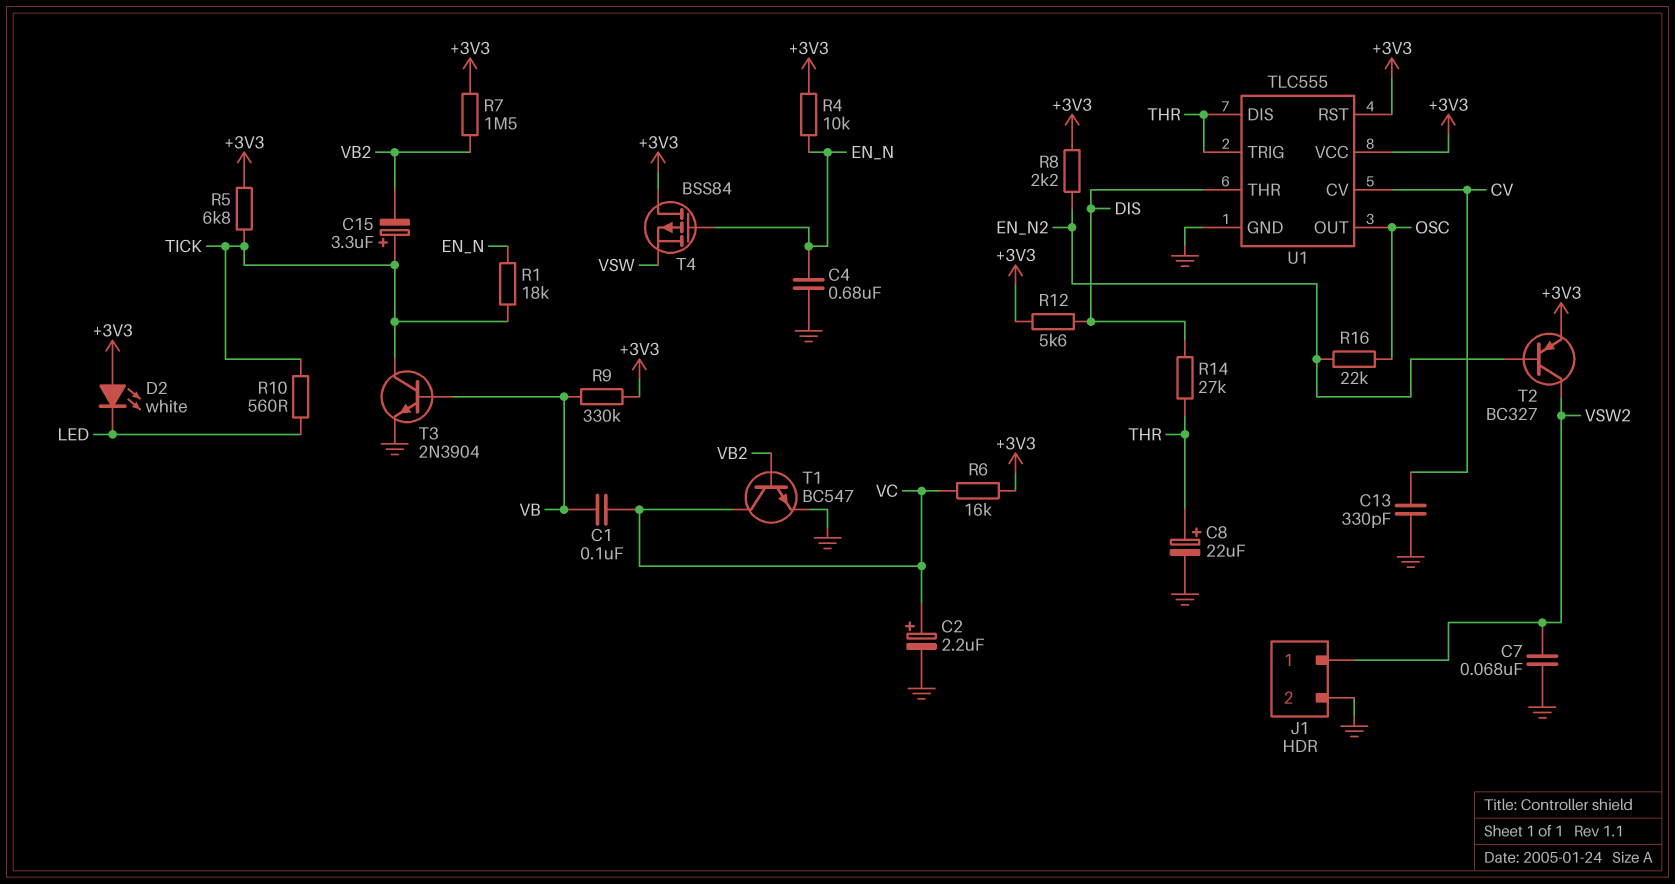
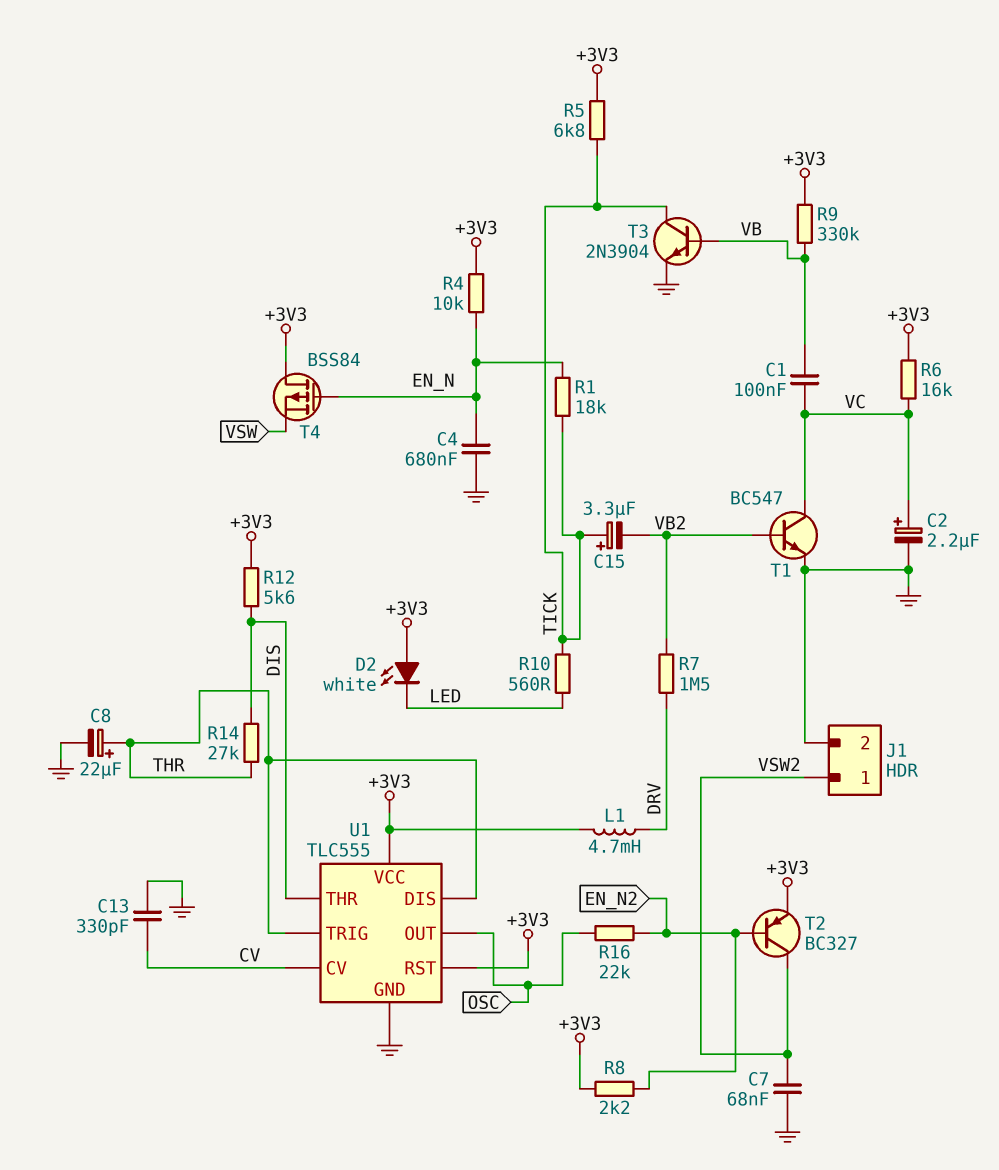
L1: none -> 4.7mH (+3V3, DRV)
R7: 1.5M (+3V3, VB2) -> 1.5M (DRV, VB2)

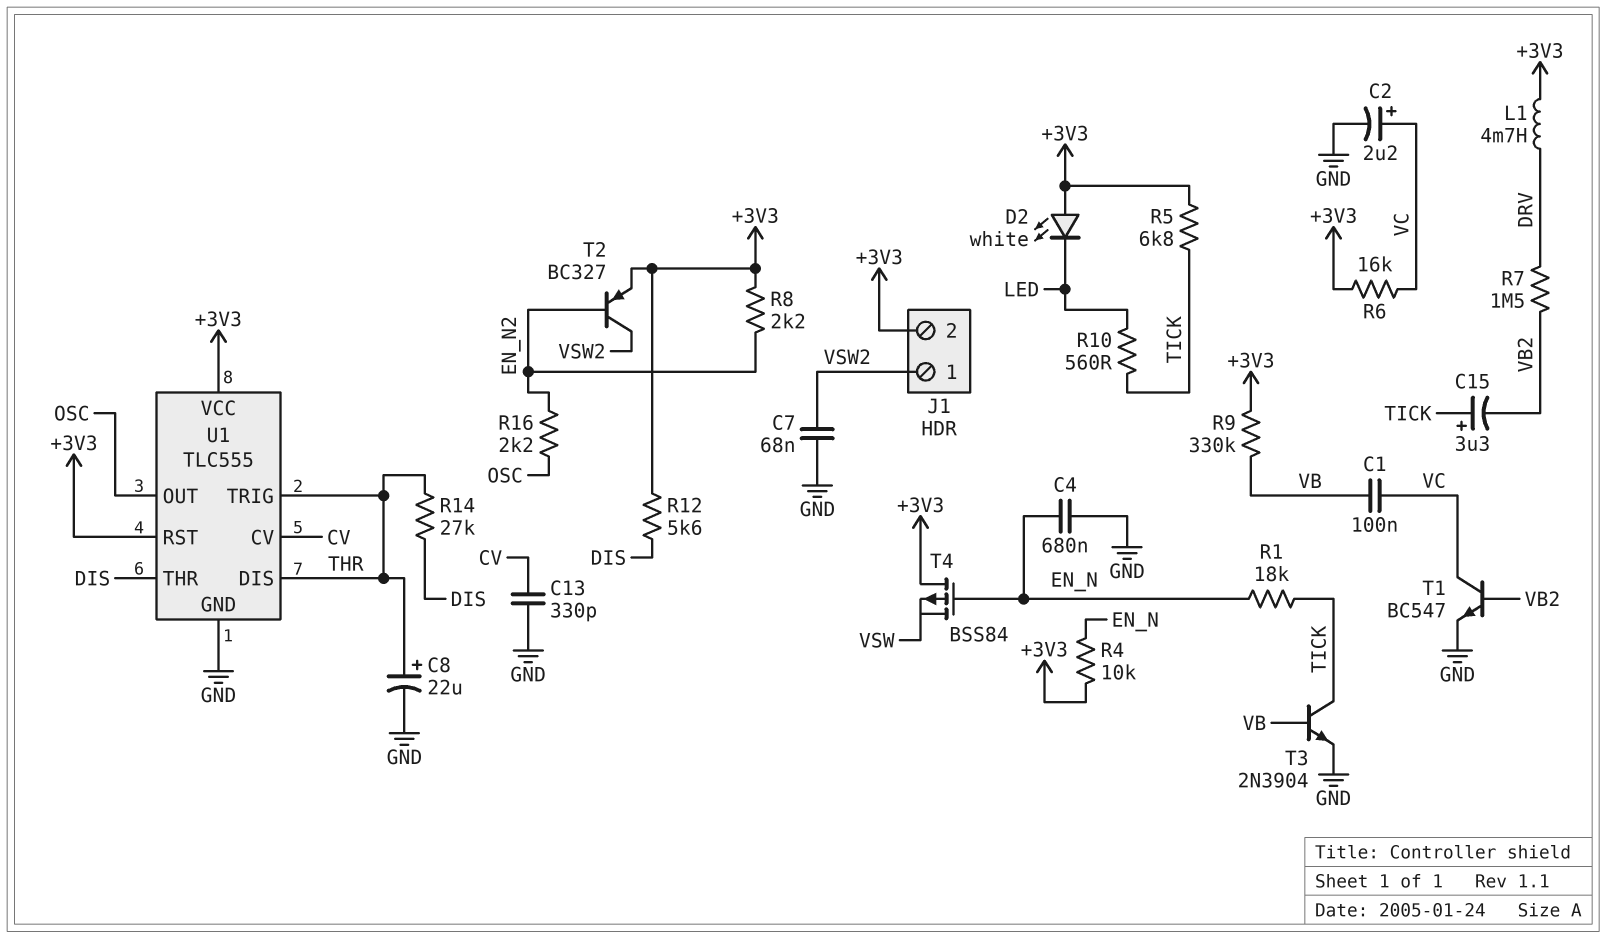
J1 pin 2: GND -> +3V3
R16: 22k (EN_N2, OSC) -> 2.2k (EN_N2, OSC)

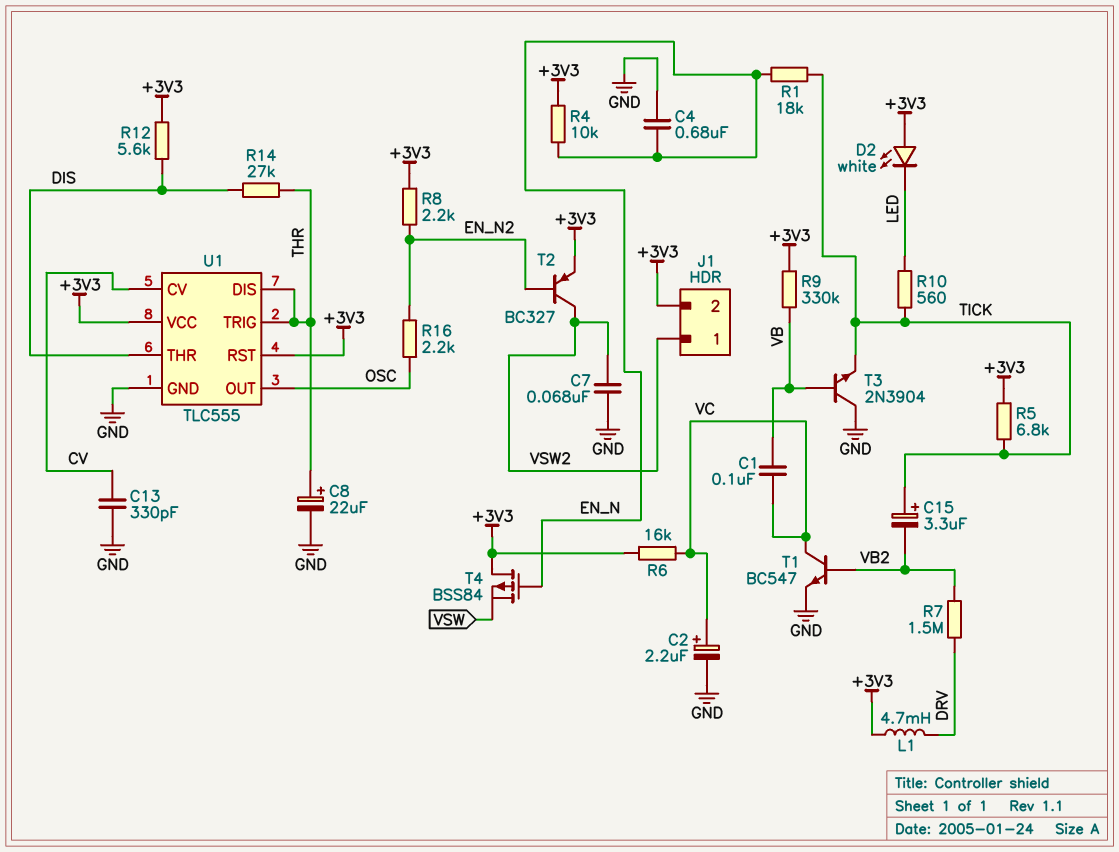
T3: NPN 2N3904 (B VB, C TICK, E GND) -> NPN 2N3904 (B VB, C GND, E TICK)

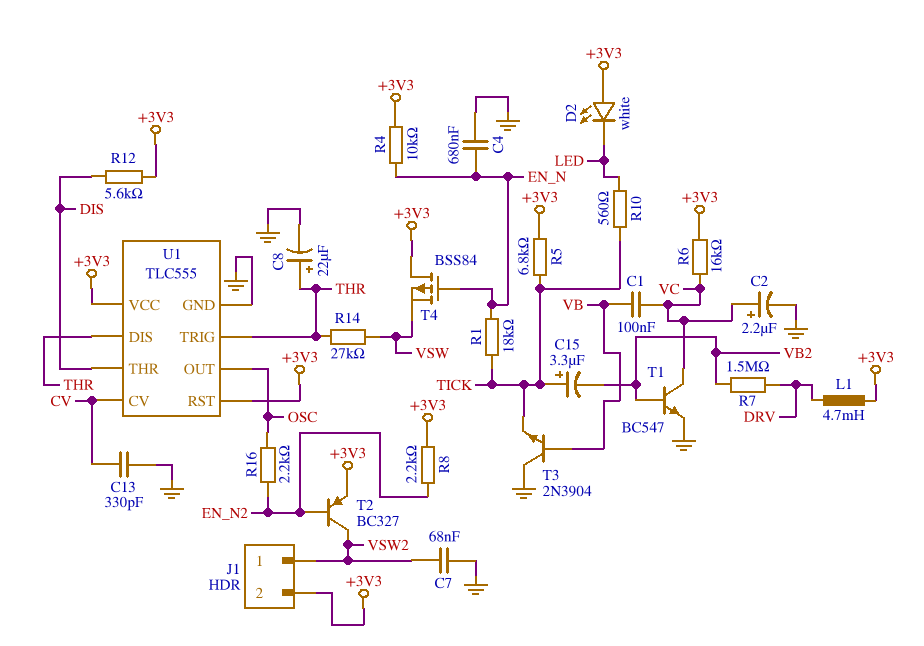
R9: 330k (+3V3, VB) -> none
R14: 27k (DIS, THR) -> 27k (THR, VSW)

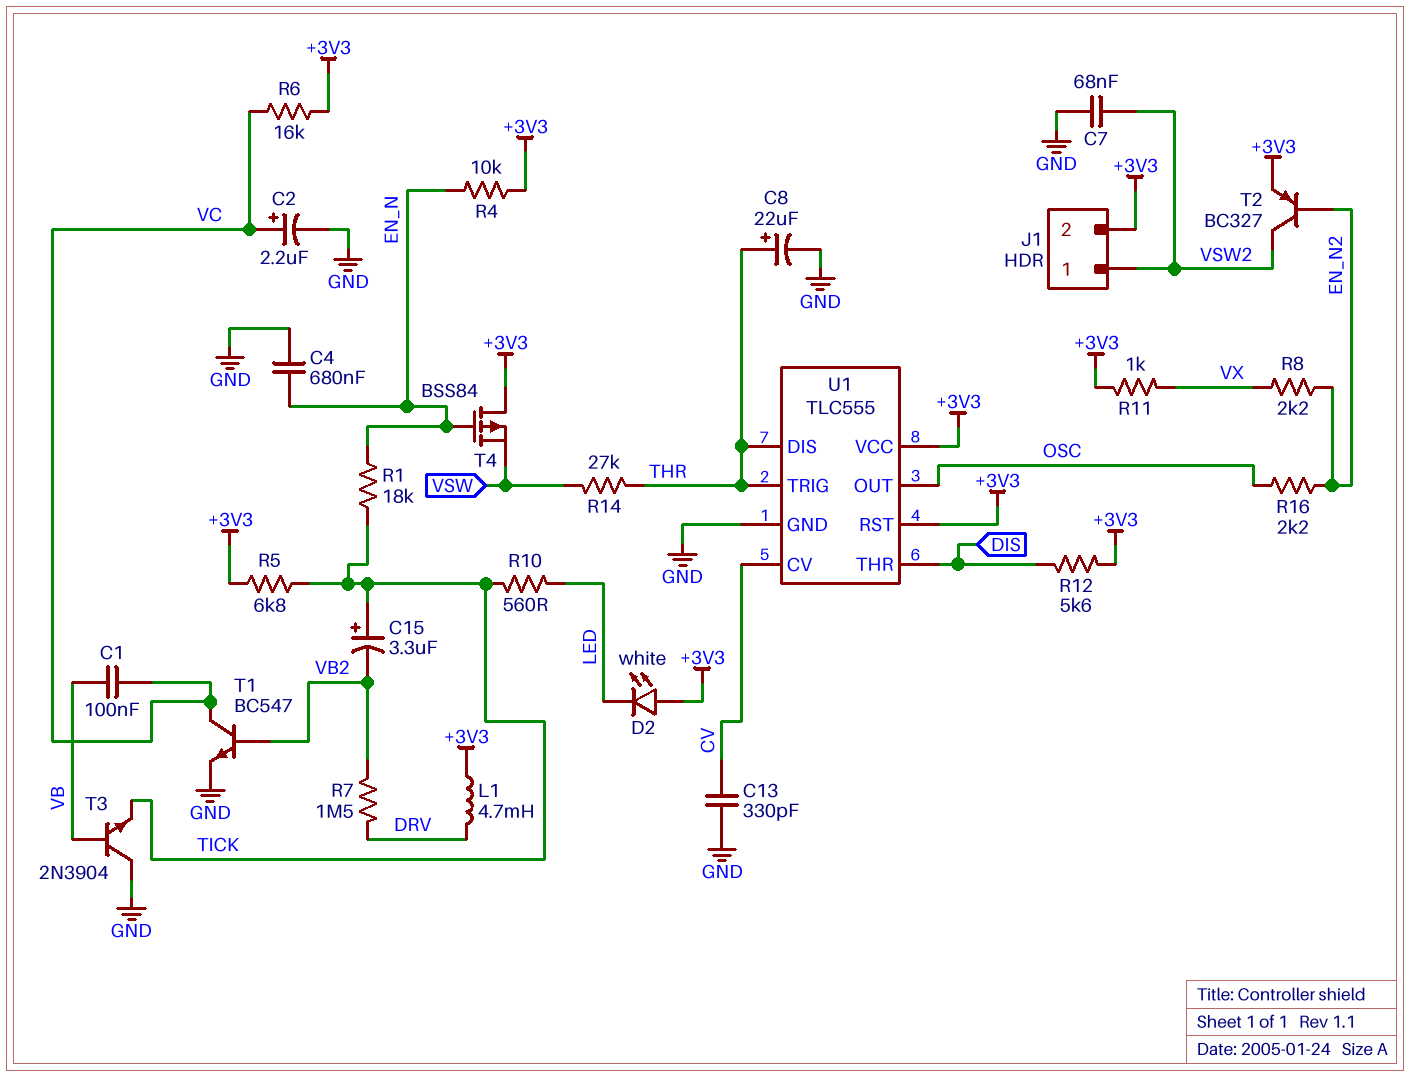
R8: 2.2k (+3V3, EN_N2) -> 2.2k (EN_N2, VX)
R11: none -> 1k (+3V3, VX)

